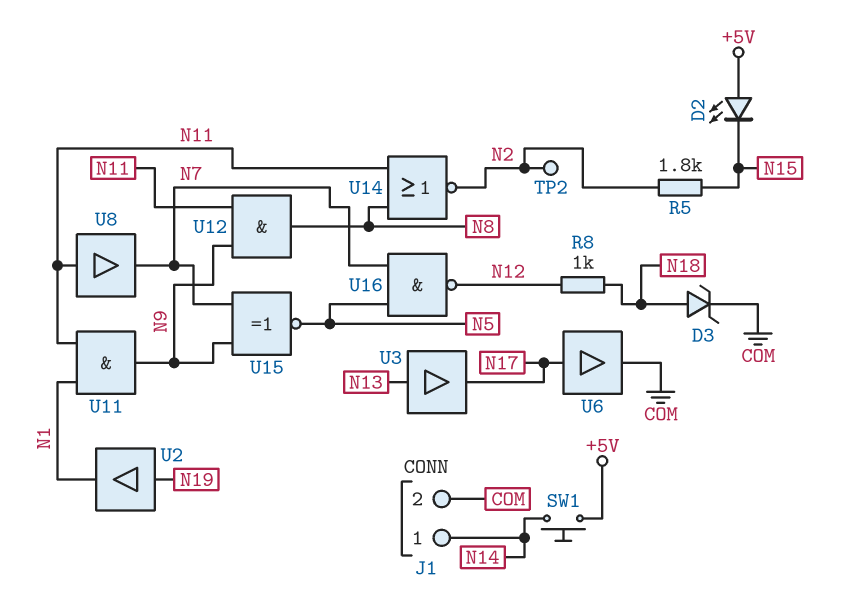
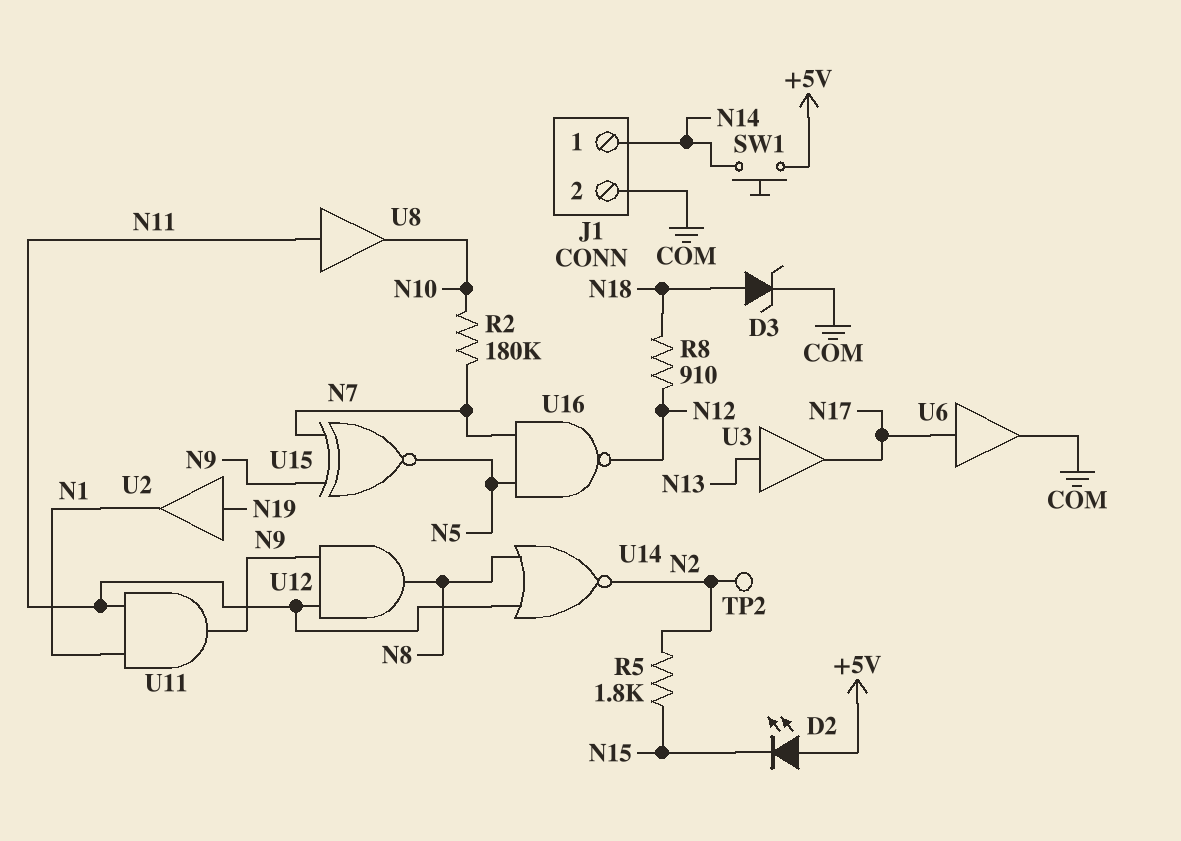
R2: none -> 180k (N7, N10)
R8: 1k (N12, N18) -> 910 (N12, N18)
U8: buffer (in N11, out N7) -> buffer (in N11, out N10)

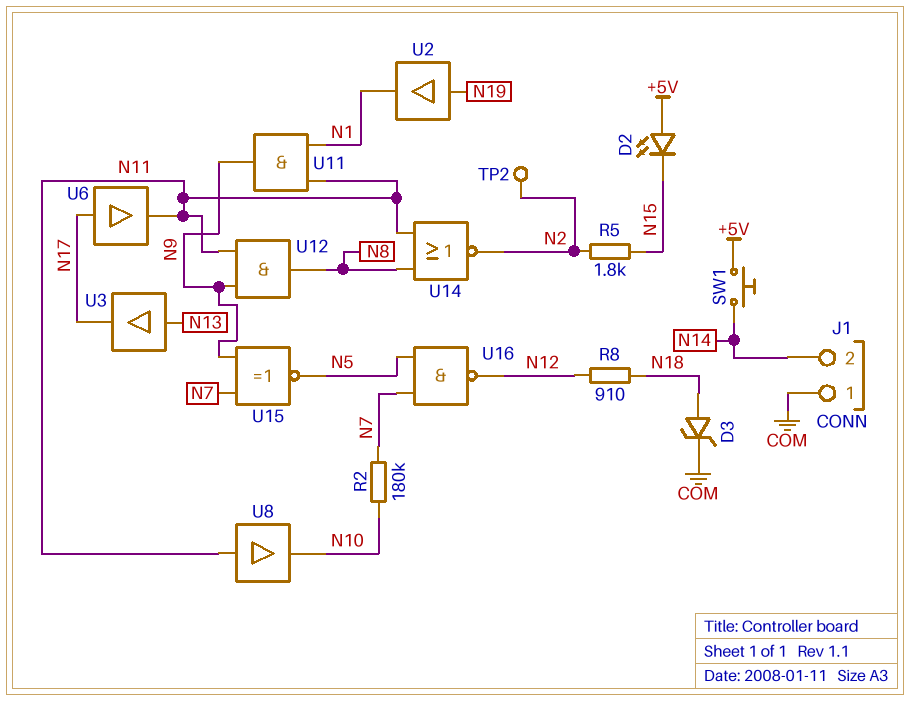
J1 pin 1: N14 -> COM
J1 pin 2: COM -> N14
U6: buffer (in N17, out COM) -> buffer (in N17, out N11)

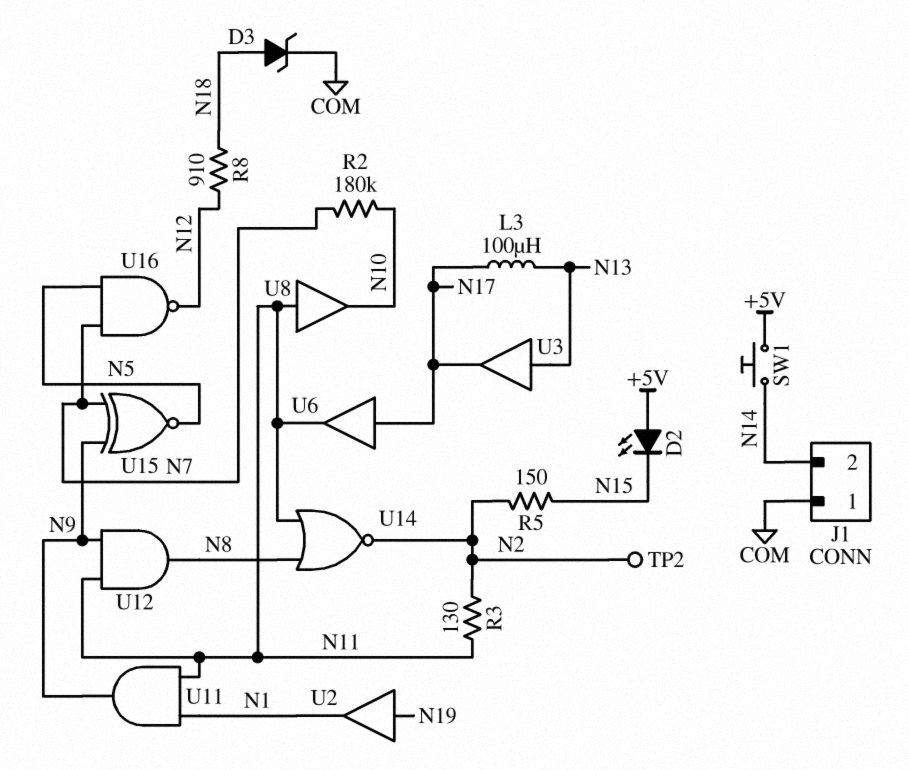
L3: none -> 100uH (N13, N17)
R3: none -> 130 (N2, N11)
R5: 1.8k (N2, N15) -> 150 (N2, N15)

